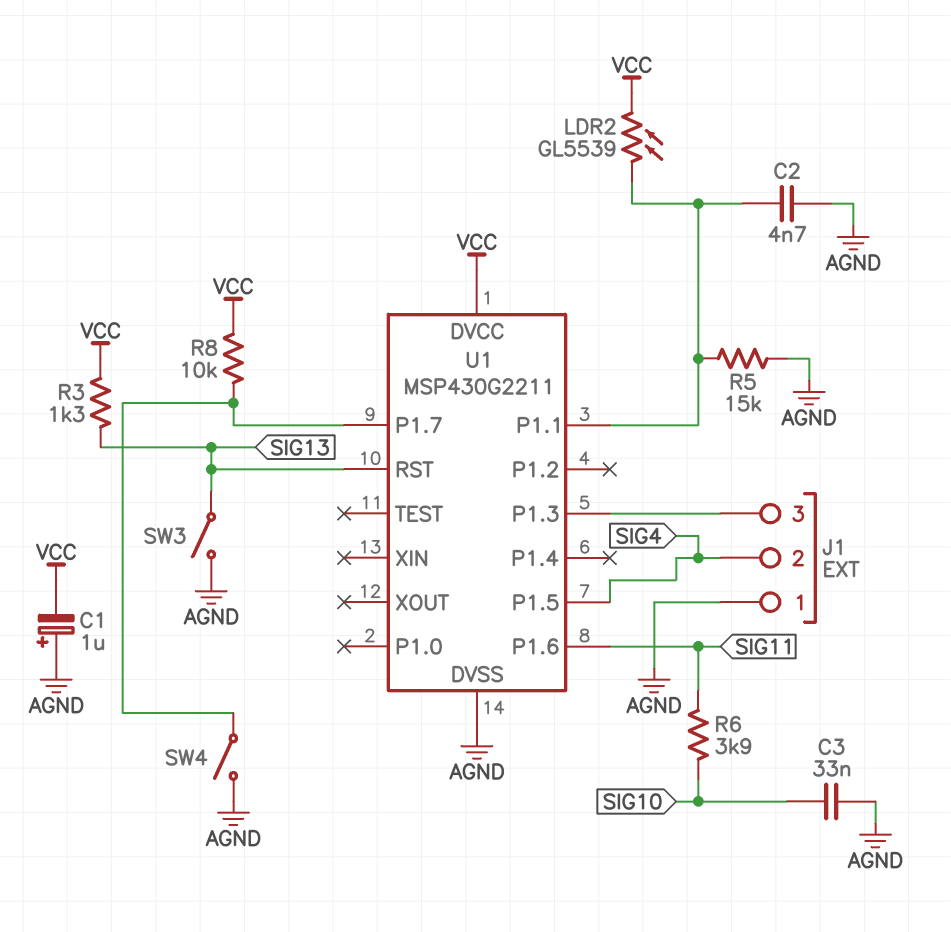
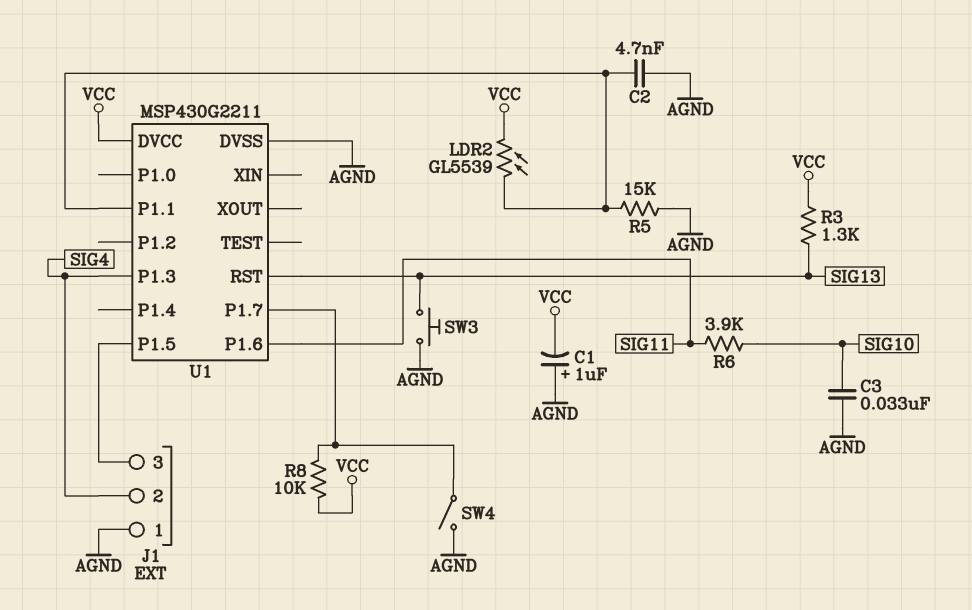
SW3: switch (AGND, SIG13) -> button (AGND, SIG13)
U1 pin P1.3: J1/3 -> SIG4
U1 pin P1.5: SIG4 -> J1/3

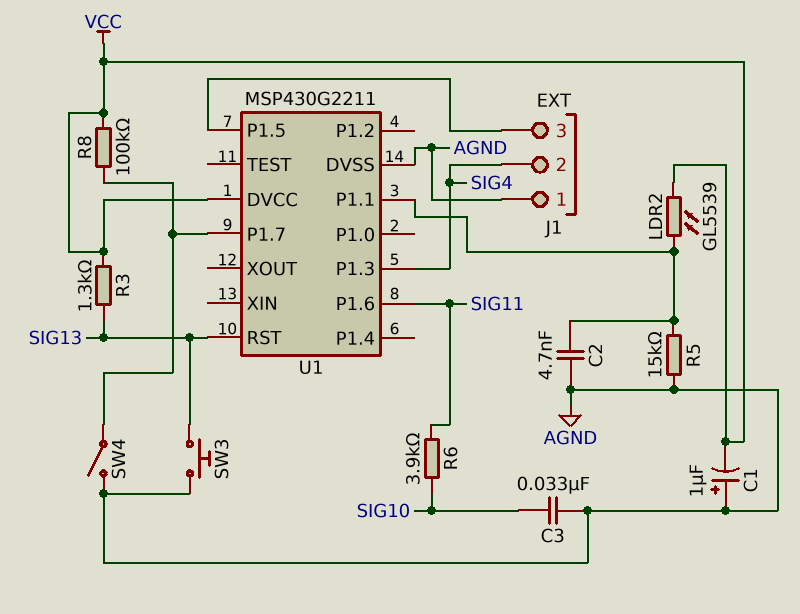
R8: 10k (U1/P1.7, VCC) -> 100k (U1/P1.7, VCC)

